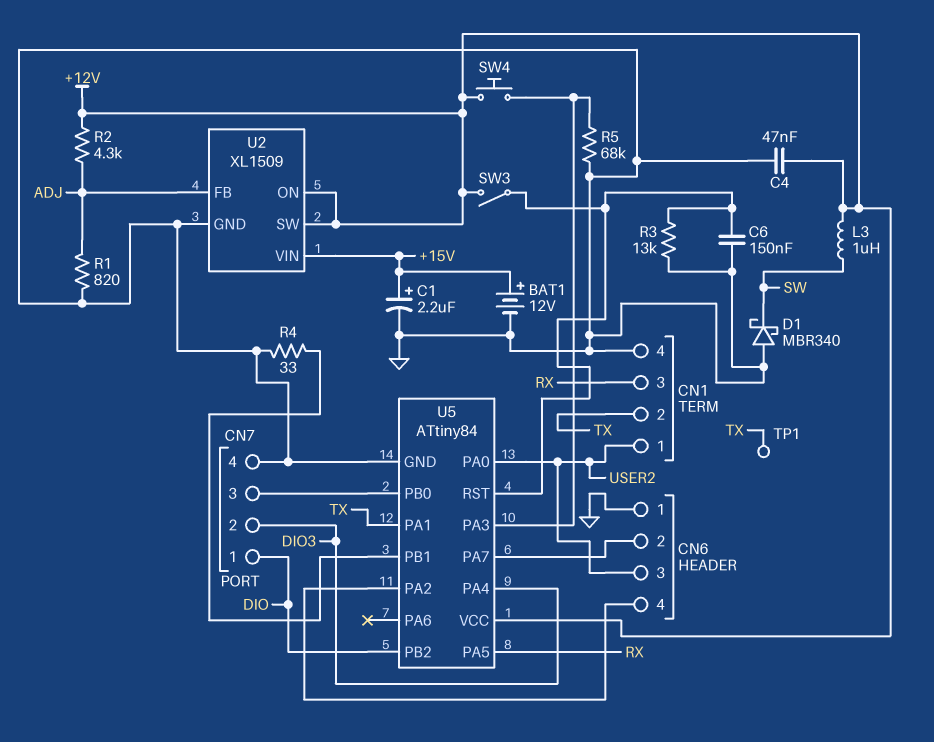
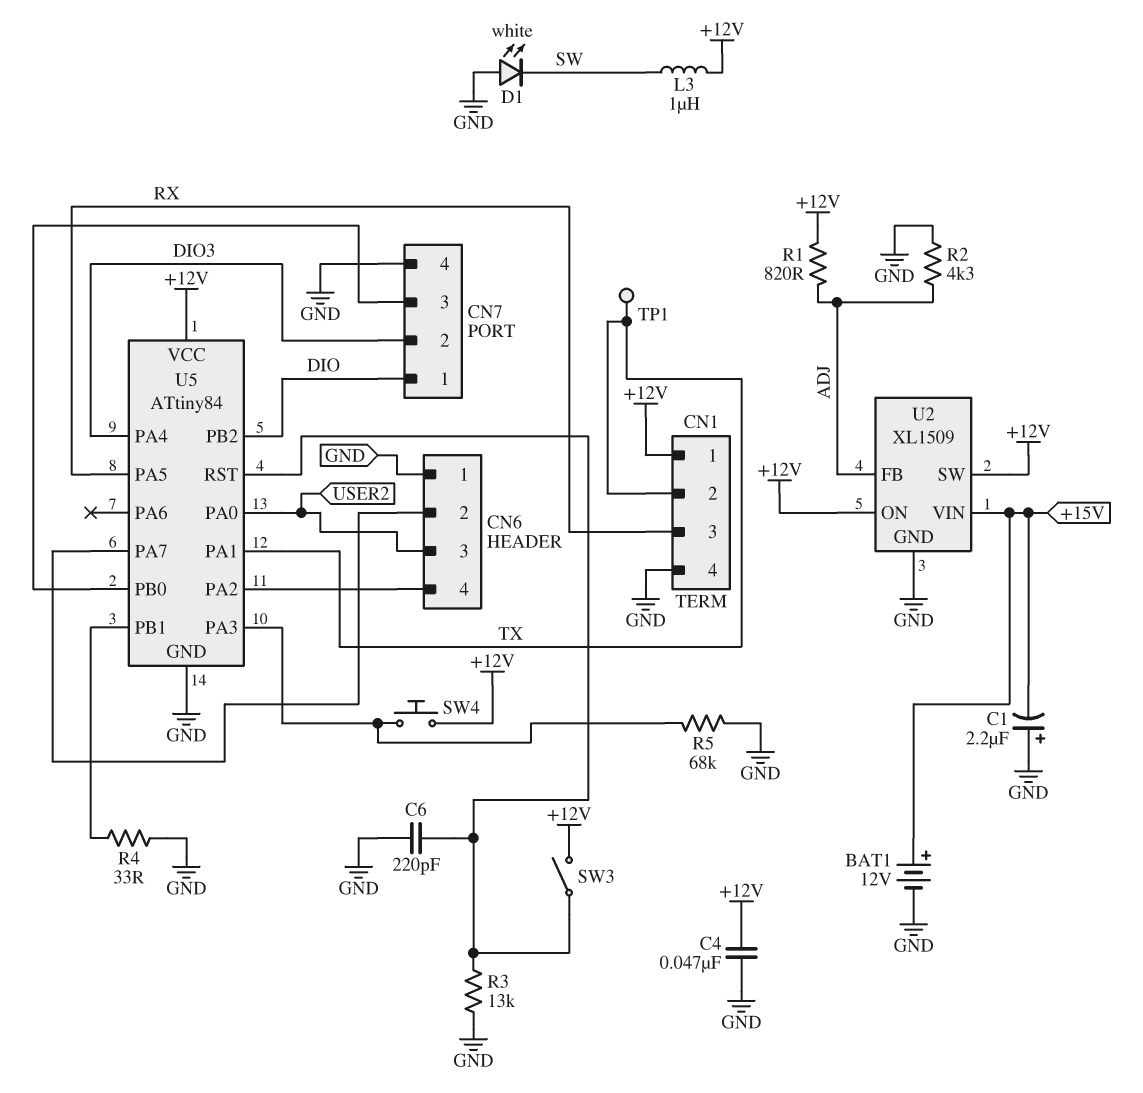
C1: 2.2uF (plus +15V, minus GND) -> 2.2uF (plus GND, minus +15V)
C6: 150nF (GND, U5/RST) -> 220pF (GND, U5/RST)
CN1 pin 1: USER2 -> +12V
D1: schottky MBR340 (A GND, K SW) -> LED white (A GND, K SW)
R1: 820 (ADJ, GND) -> 820 (+12V, ADJ)
R2: 4.3k (+12V, ADJ) -> 4.3k (ADJ, GND)

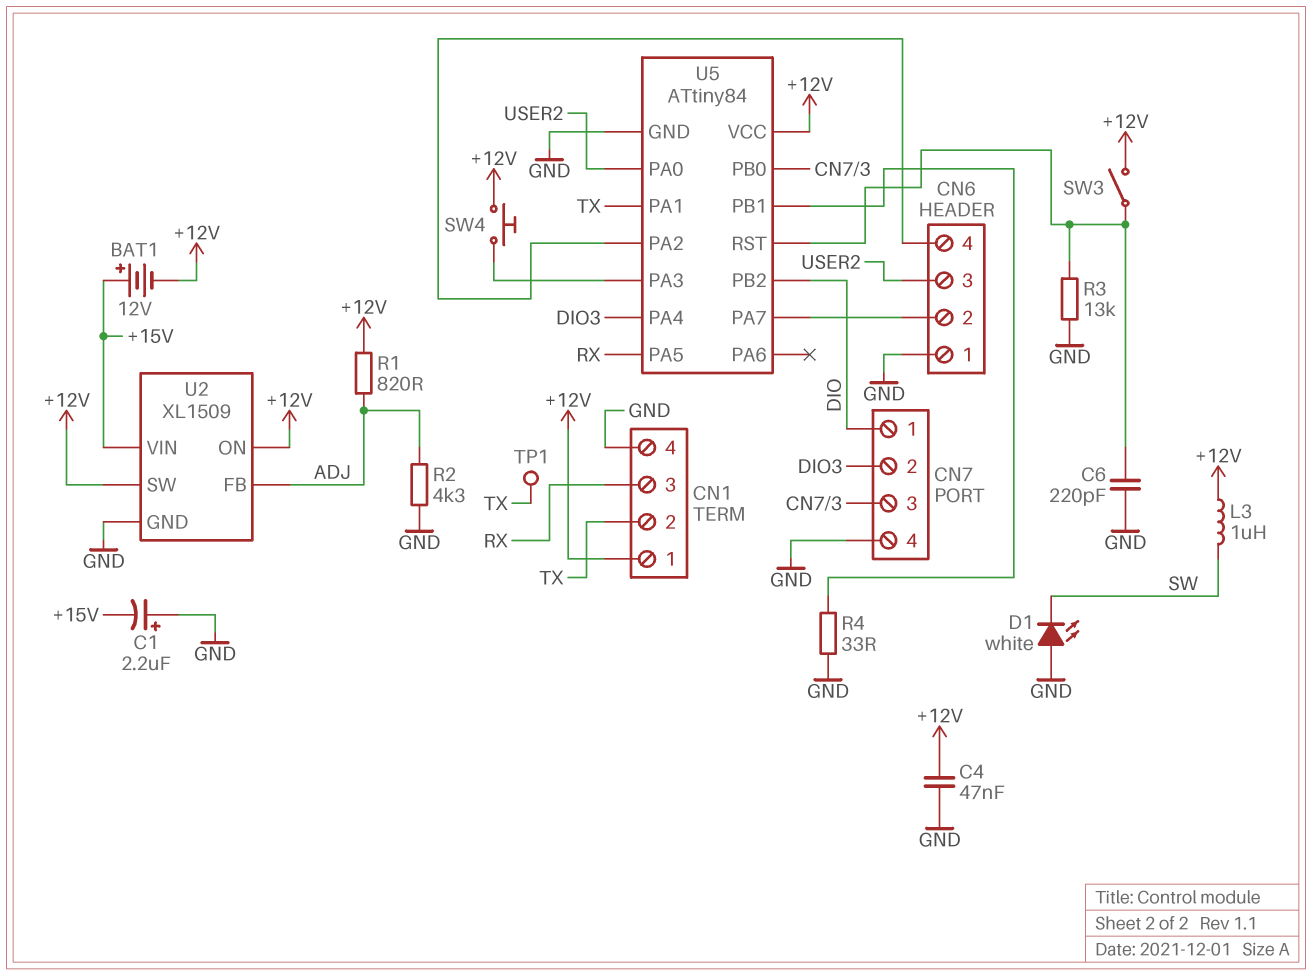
BAT1: 12V (plus +15V, minus GND) -> 12V (plus +15V, minus +12V)
R5: 68k (GND, U5/PA3) -> none

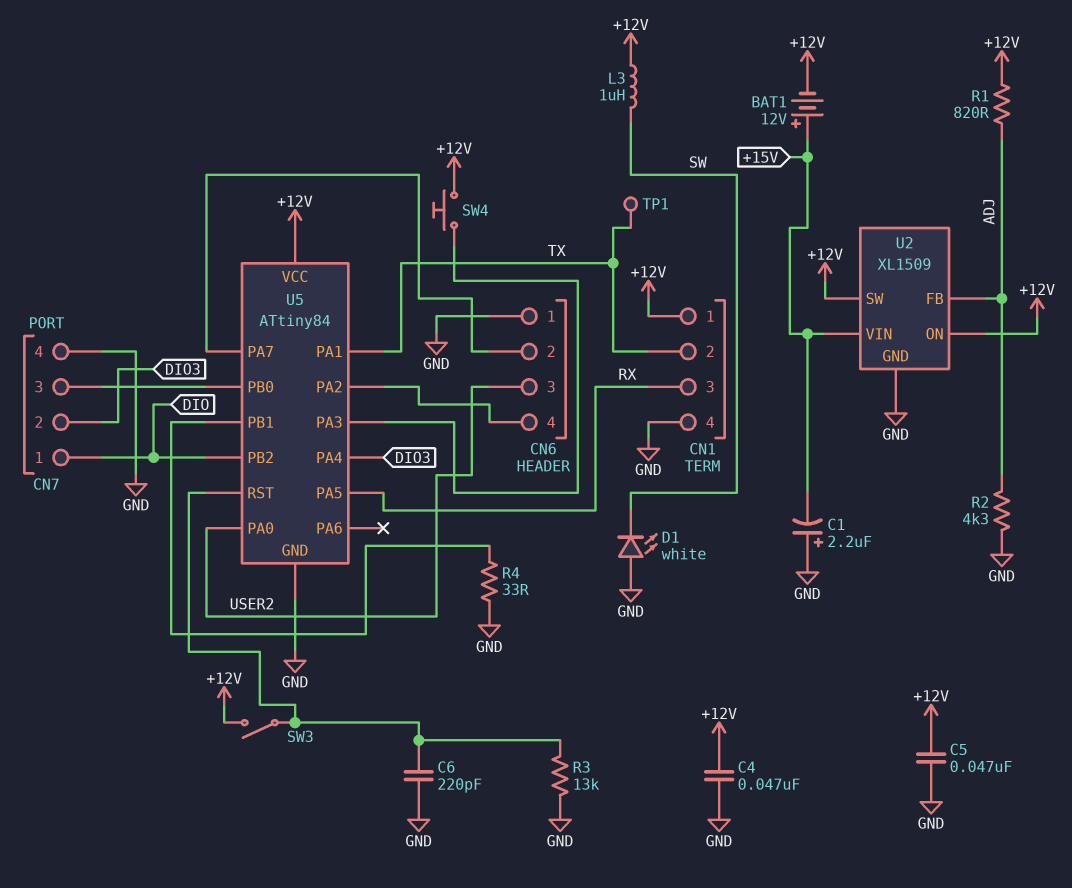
C5: none -> 47nF (+12V, GND)

